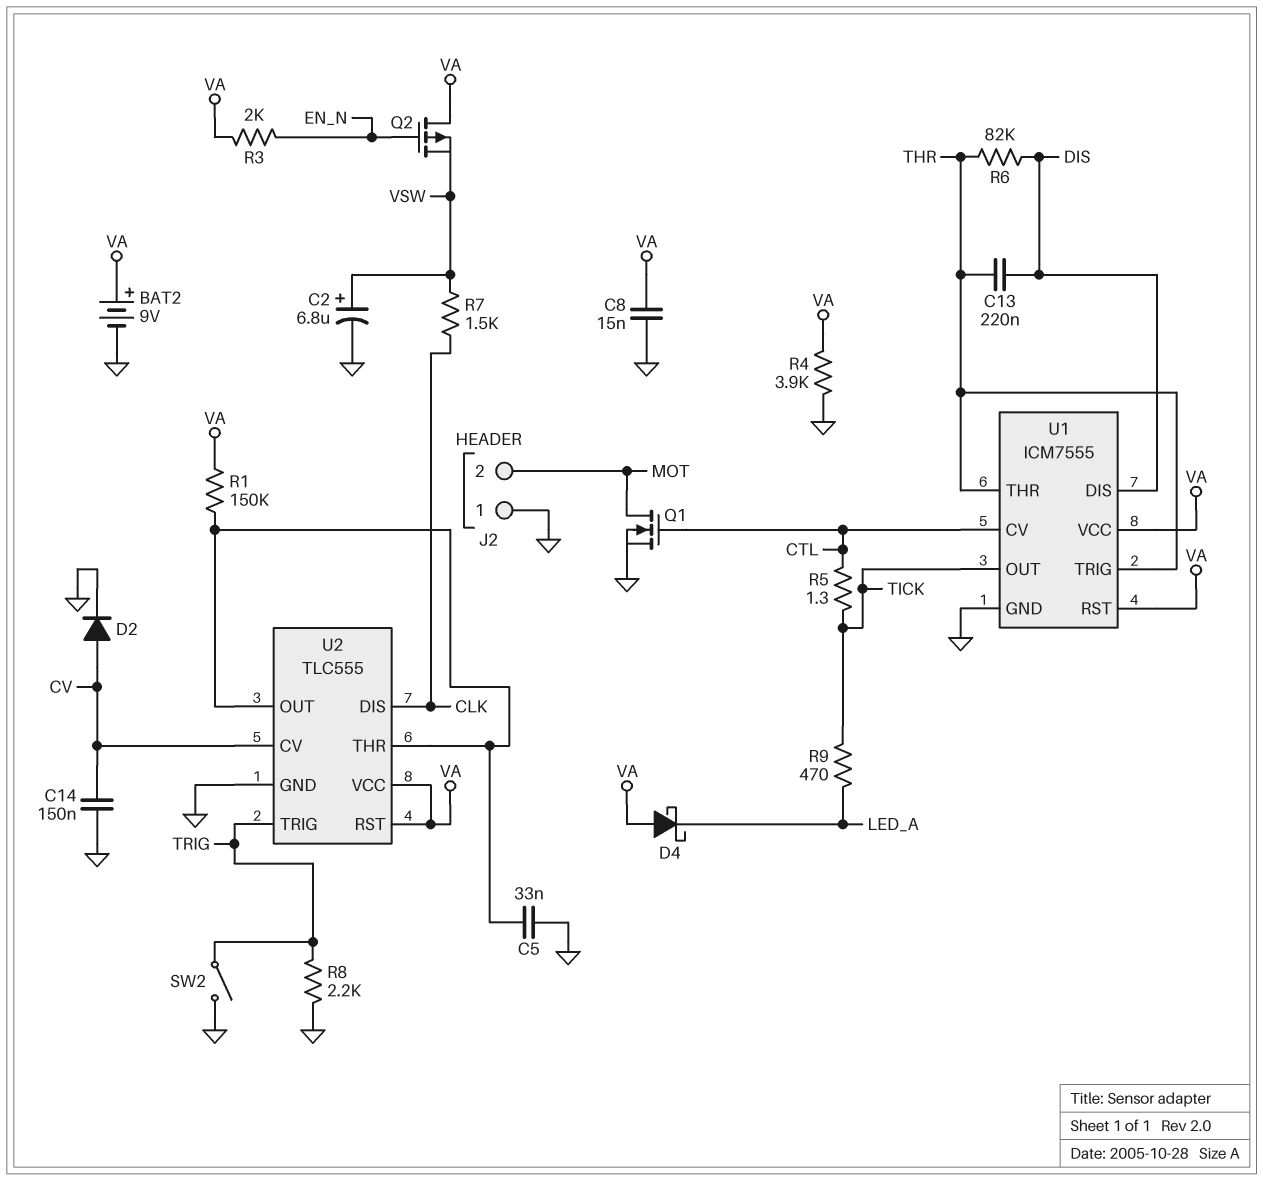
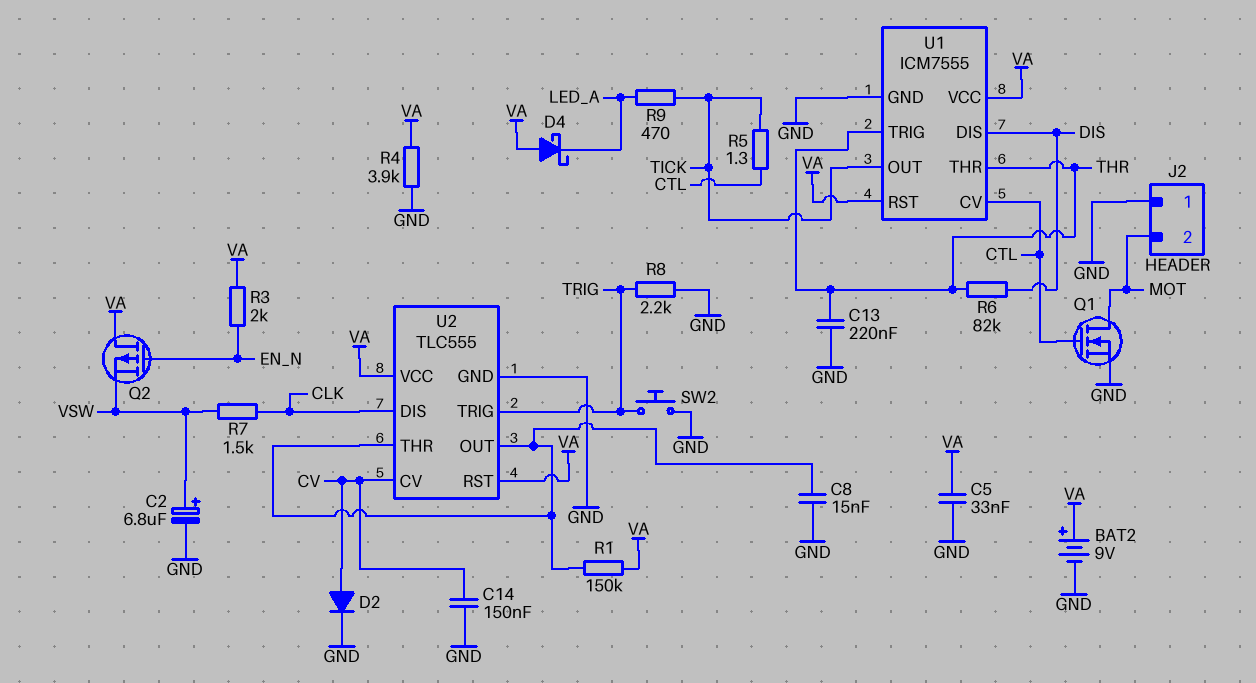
C5: 33nF (GND, U2/OUT) -> 33nF (GND, VA)
C8: 15nF (GND, VA) -> 15nF (GND, U2/OUT)
C13: 220nF (DIS, THR) -> 220nF (GND, THR)
SW2: switch (GND, TRIG) -> button (GND, TRIG)

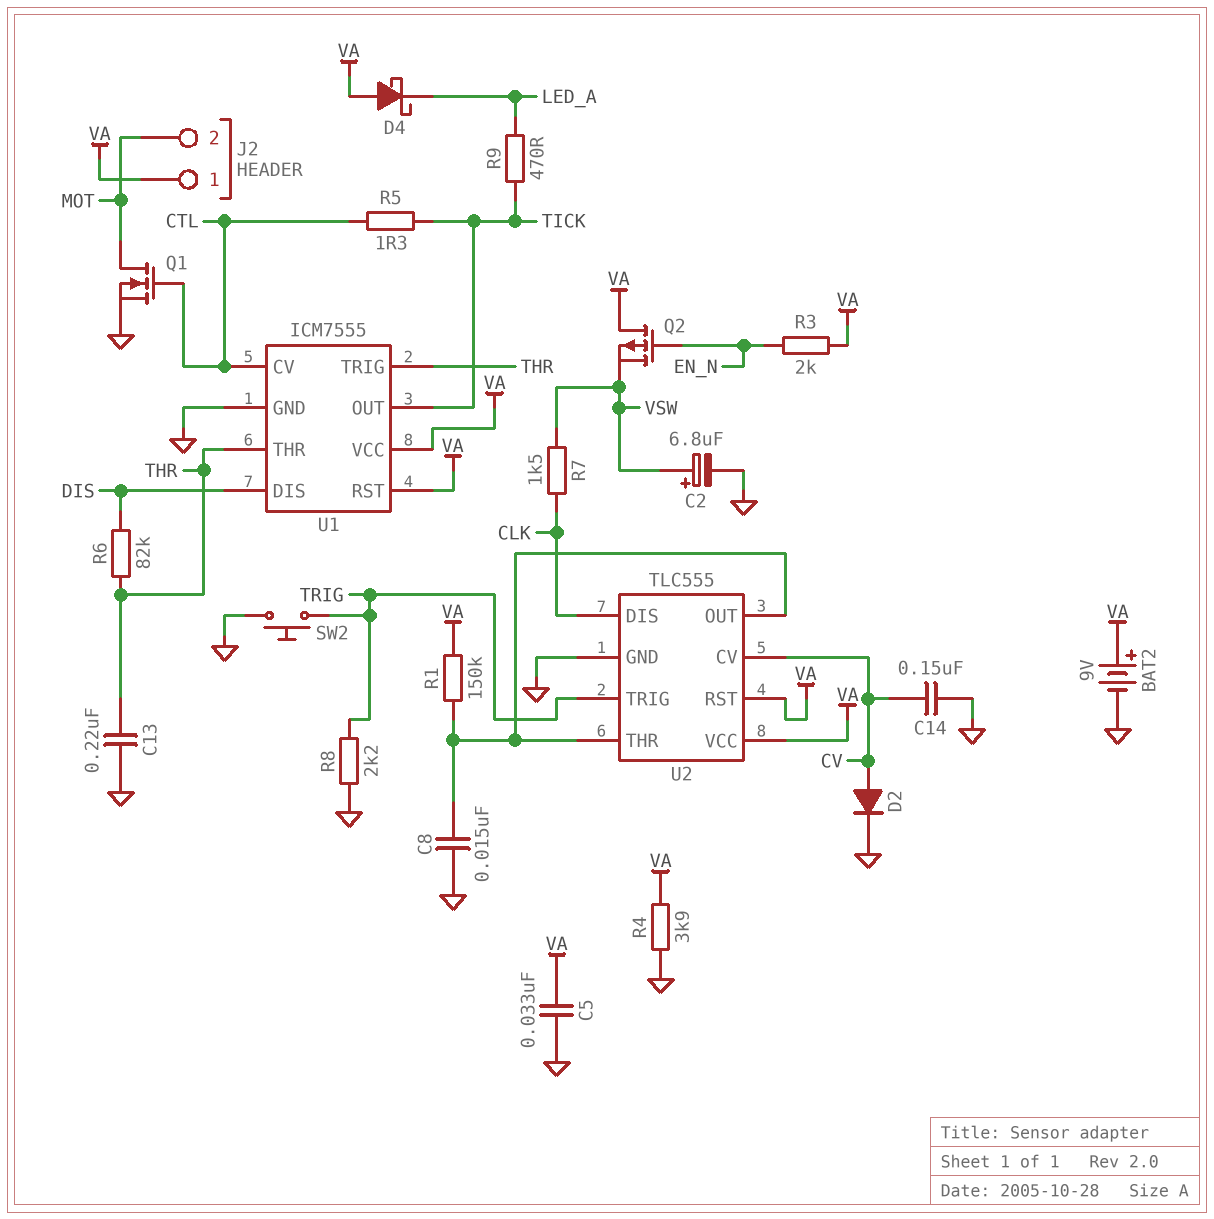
J2 pin 1: GND -> VA

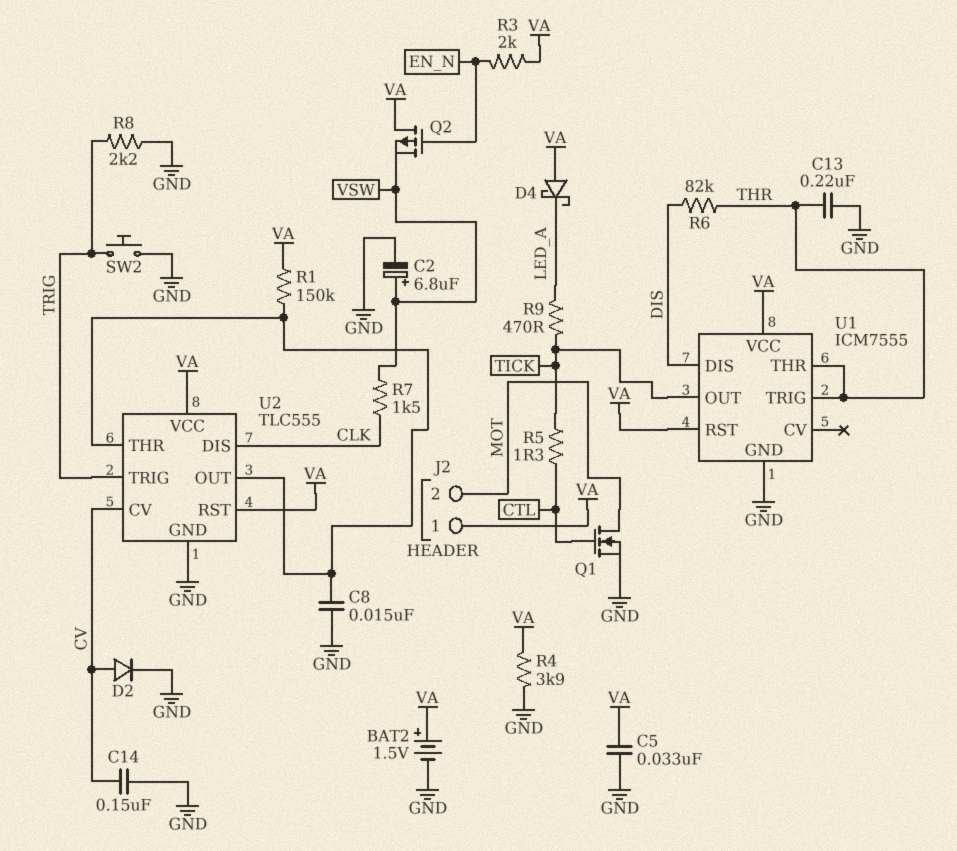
BAT2: 9V (plus VA, minus GND) -> 1.5V (plus VA, minus GND)
U1 pin CV: CTL -> none

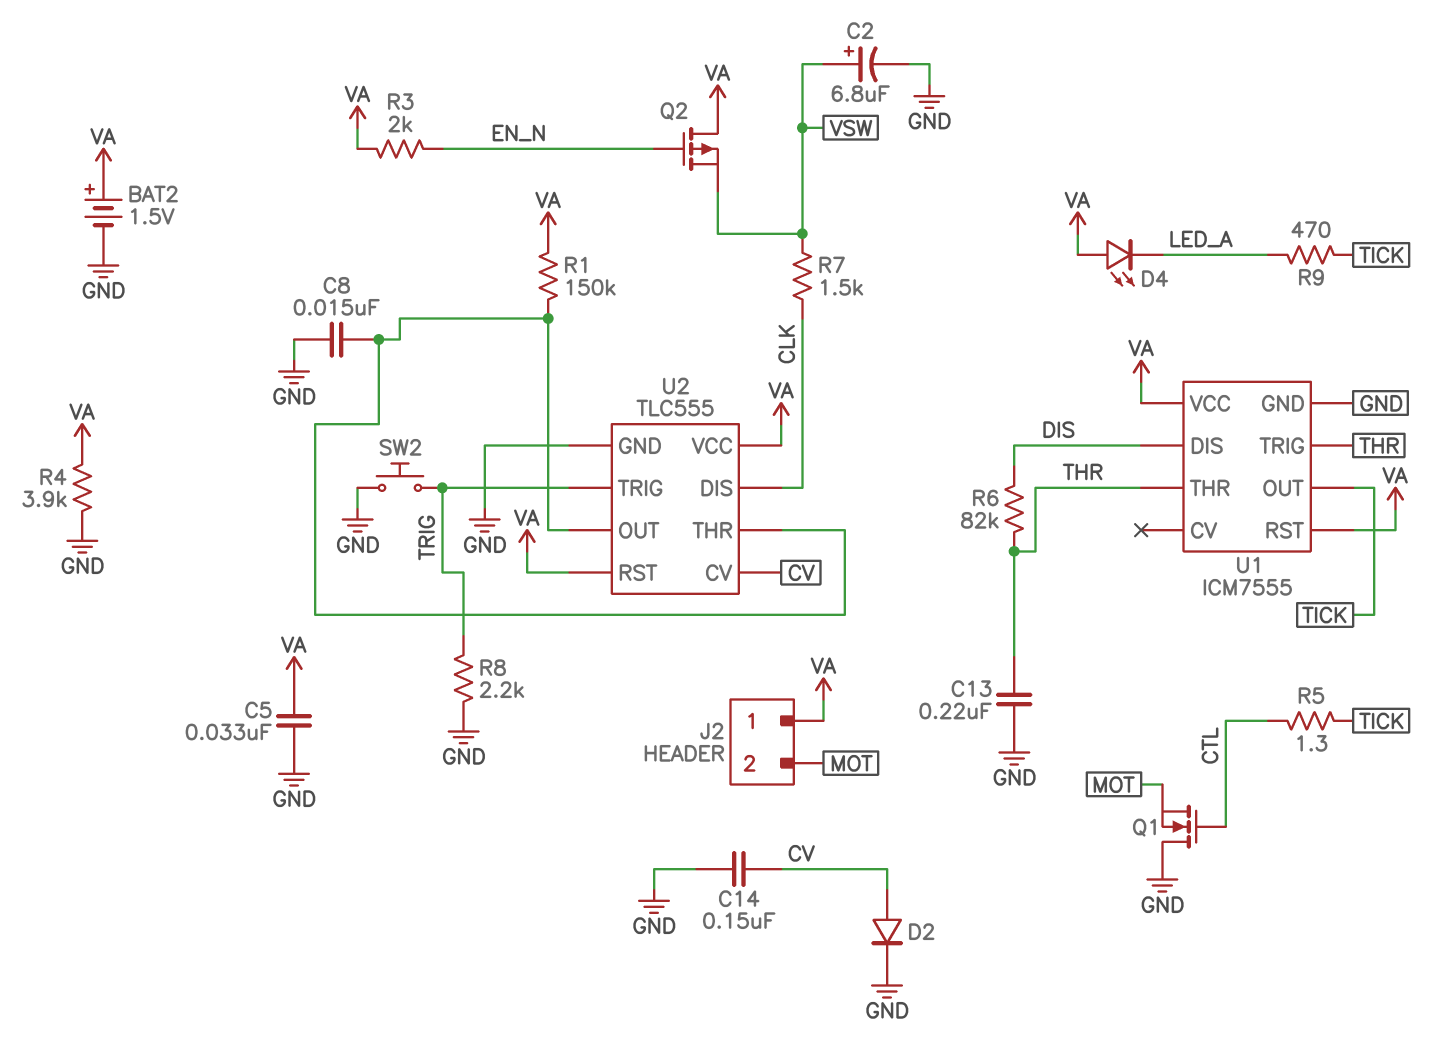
D4: schottky (A VA, K LED_A) -> LED (A VA, K LED_A)
Q1: NMOS (G CTL, D MOT, S GND) -> NMOS (G CTL, D GND, S MOT)

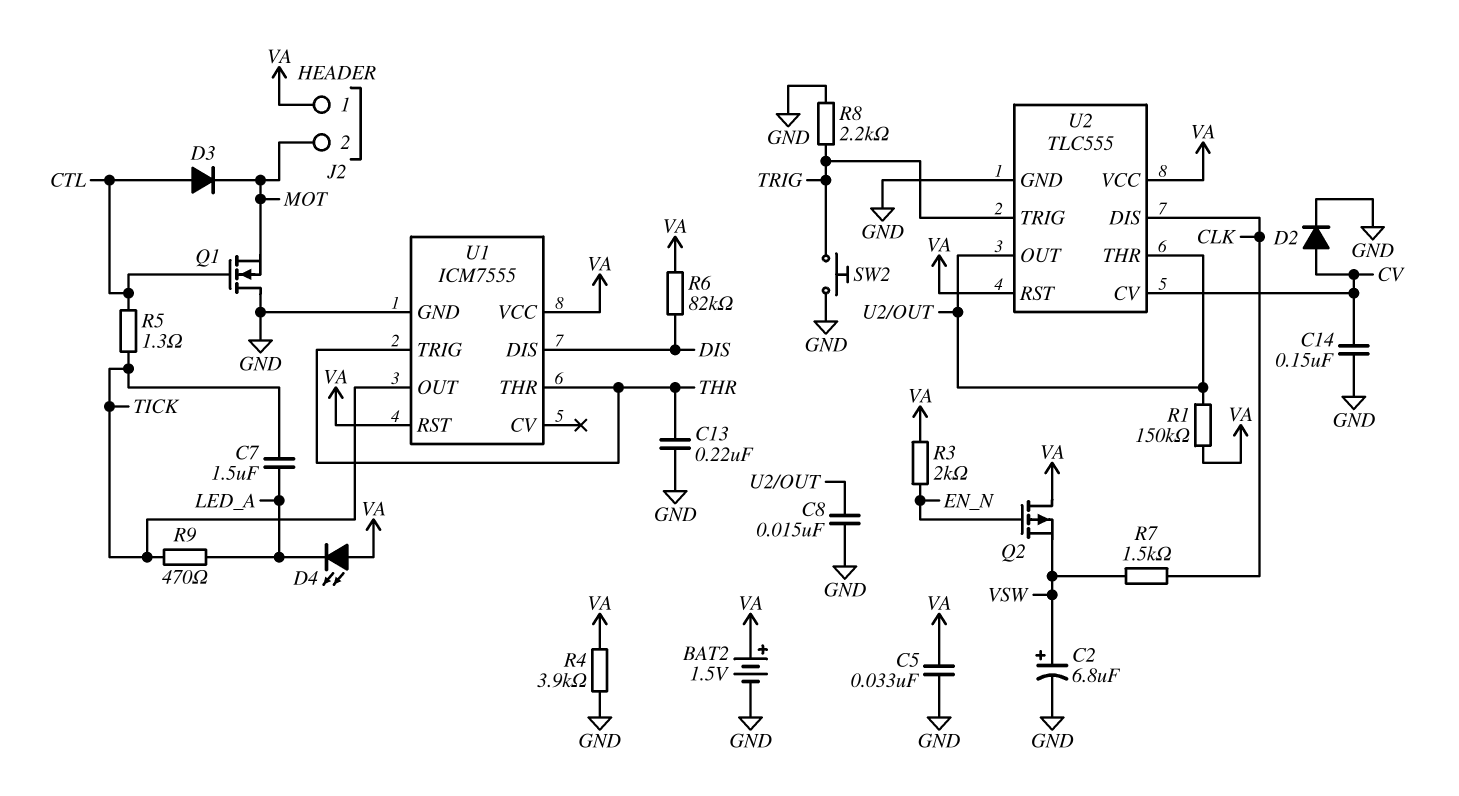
C7: none -> 1.5uF (LED_A, TICK)
D3: none -> diode (A CTL, K MOT)
R6: 82k (DIS, THR) -> 82k (DIS, VA)

